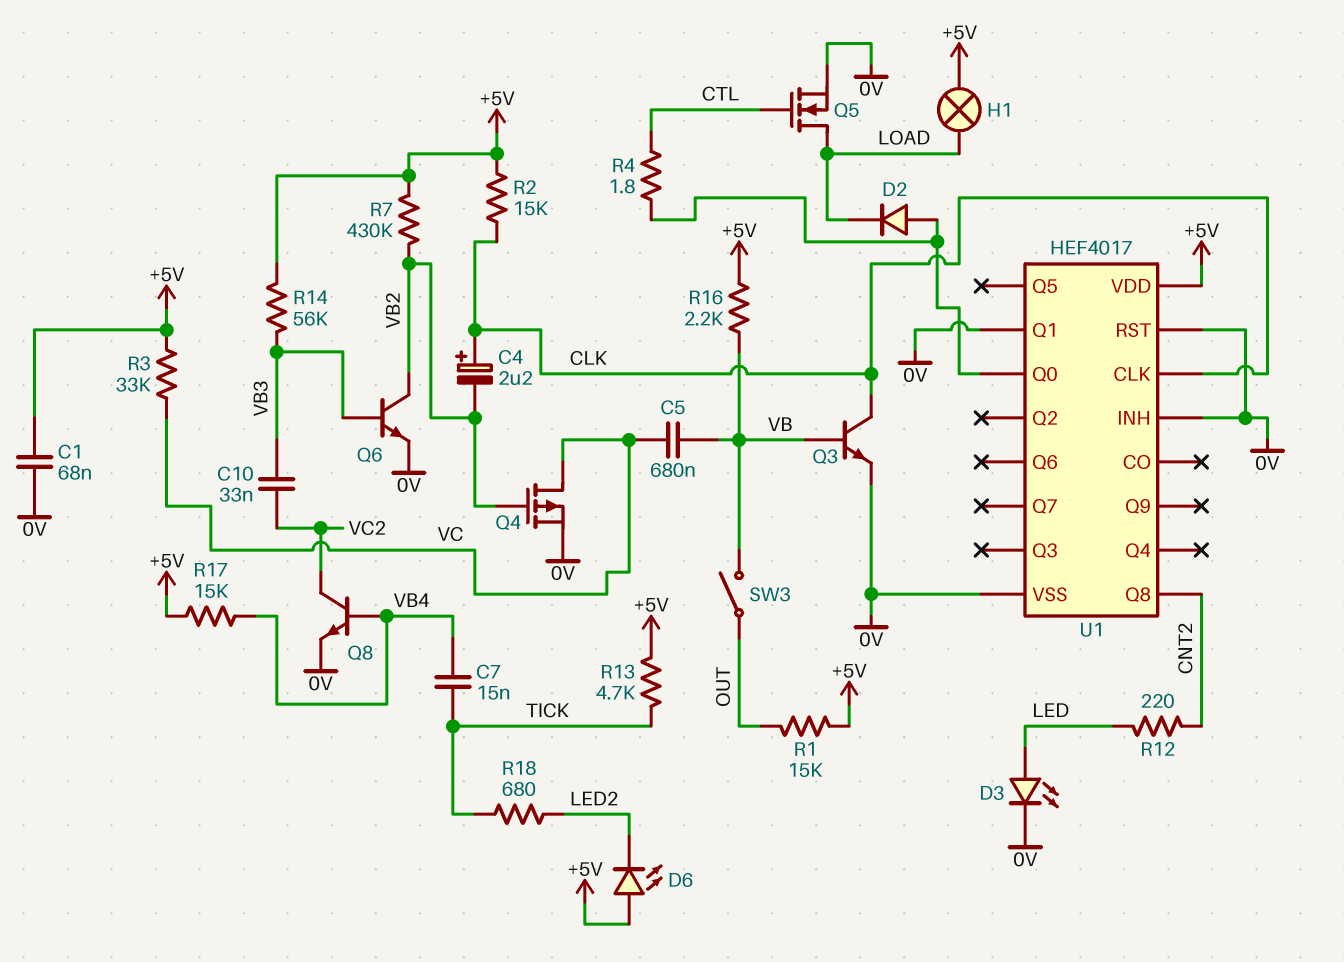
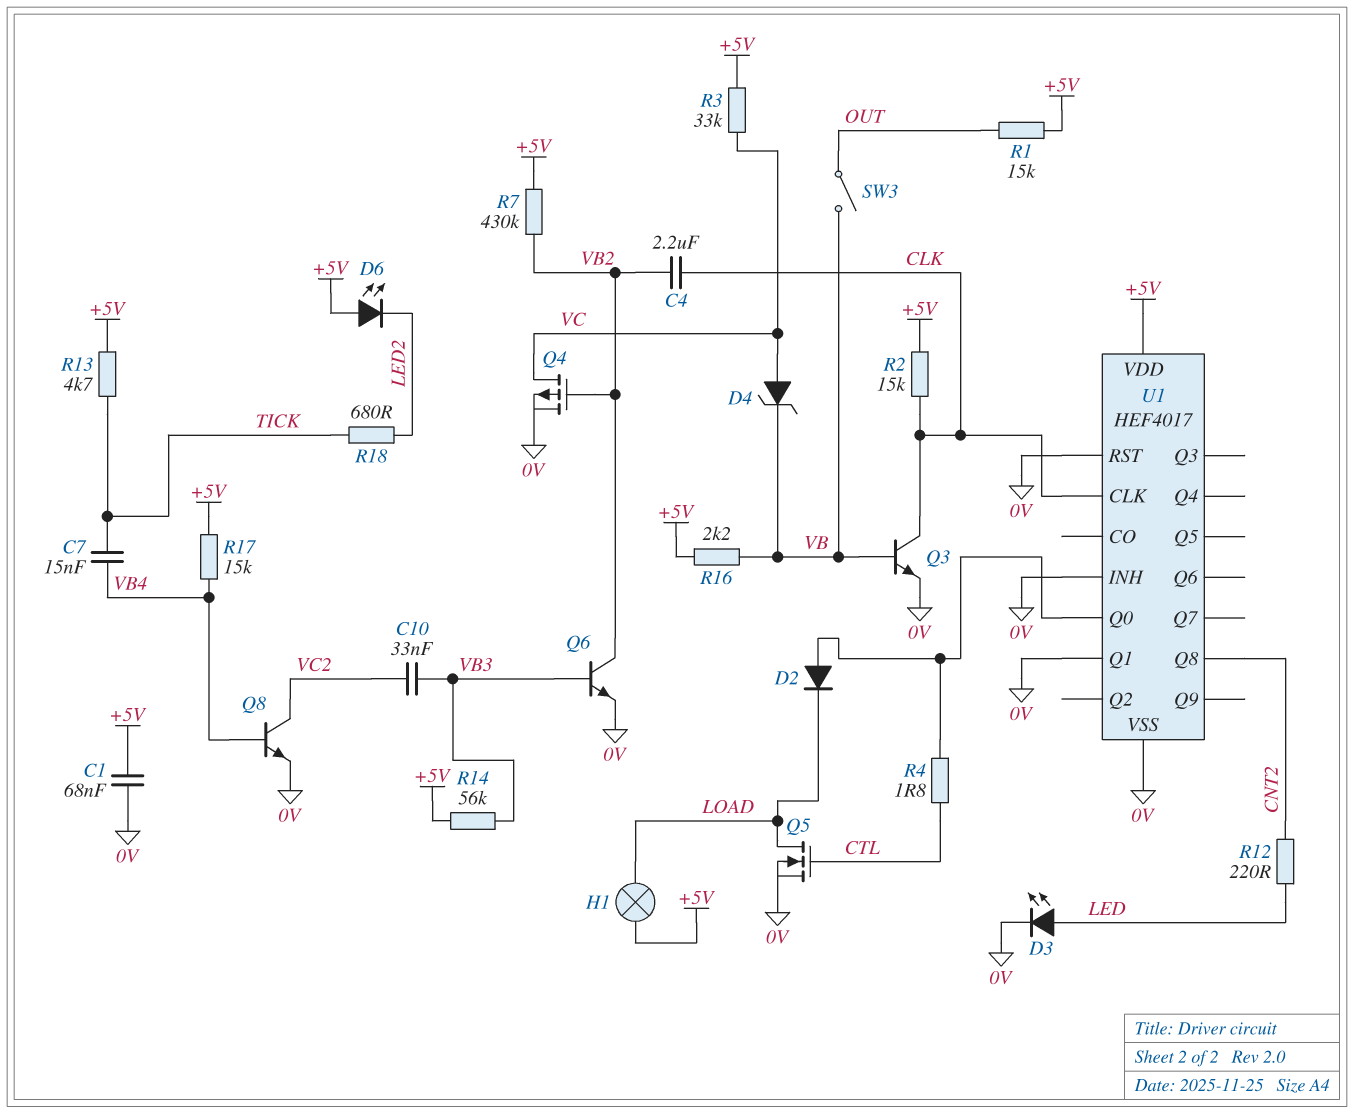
C4: 2.2uF (plus CLK, minus VB2) -> 2.2uF (CLK, VB2)
C5: 680nF (VB, VC) -> none
D4: none -> zener (A VC, K VB)

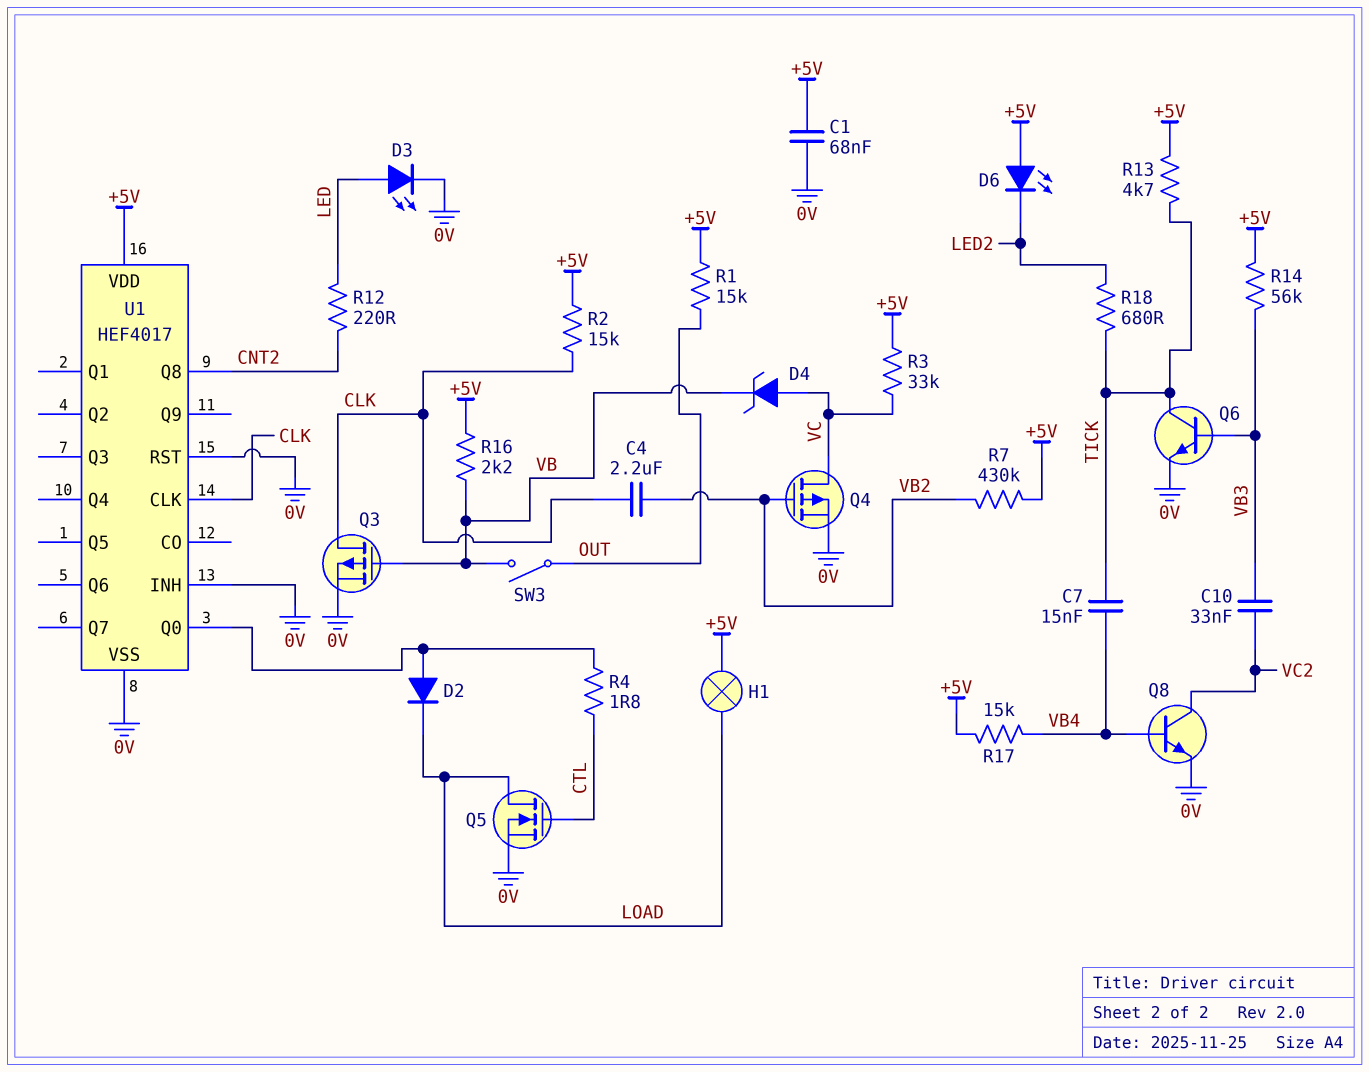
Q3: NPN (B VB, C CLK, E 0V) -> PMOS (G VB, D CLK, S 0V)
Q6: NPN (B VB3, C VB2, E 0V) -> NPN (B VB3, C TICK, E 0V)
U1 pin Q1: 0V -> none

